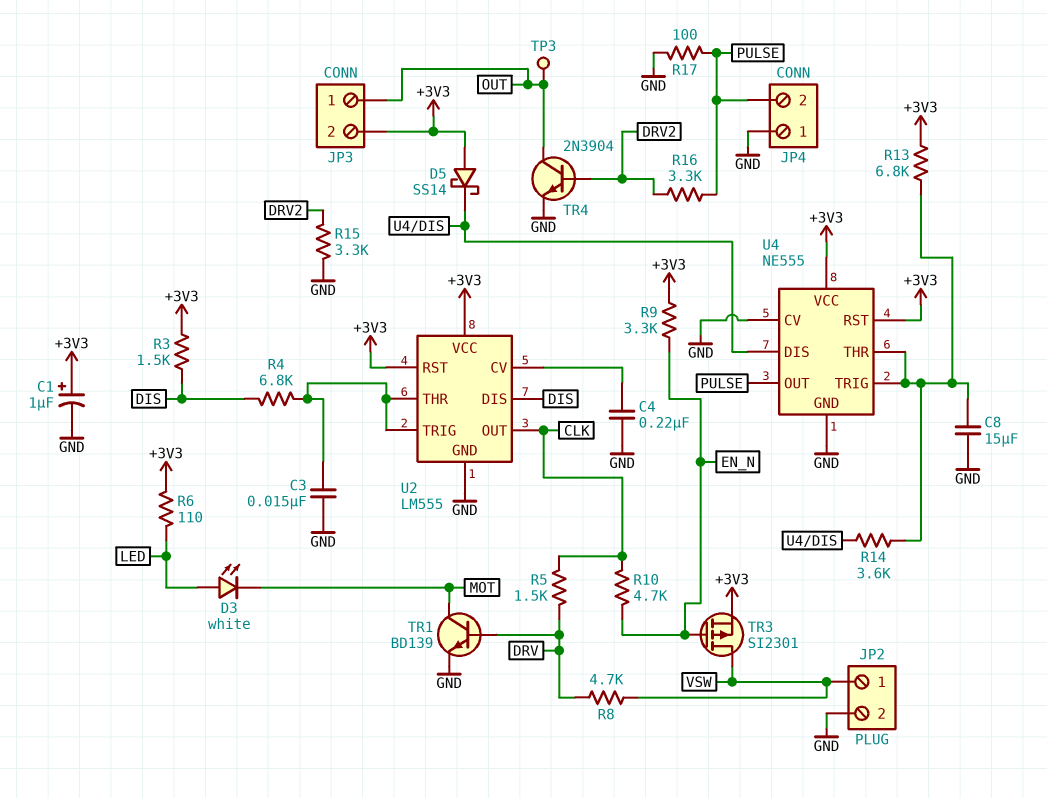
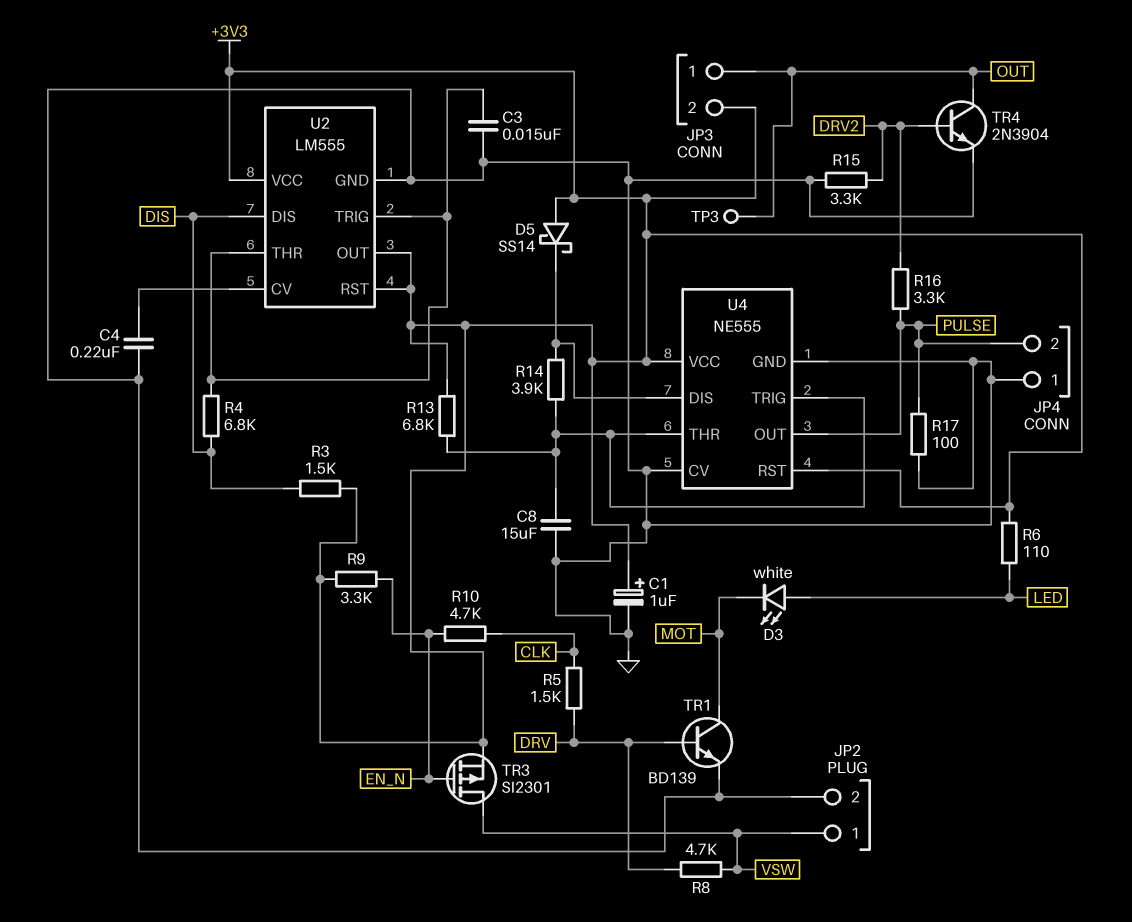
R14: 3.6k (U4/DIS, U4/THR) -> 3.9k (U4/DIS, U4/THR)
U2 pin OUT: CLK -> +3V3

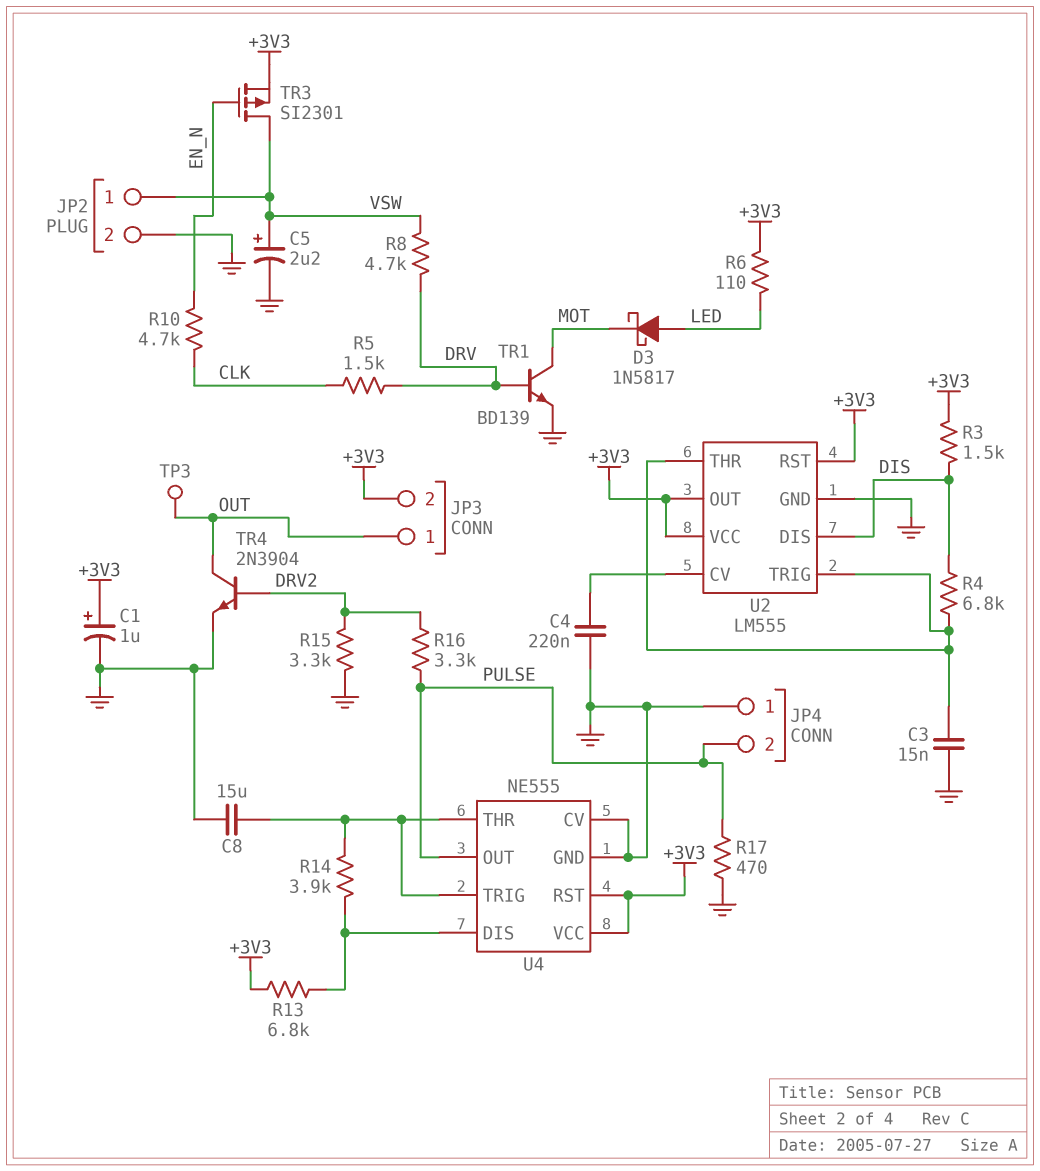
C5: none -> 2.2uF (plus VSW, minus GND)
D3: LED white (A LED, K MOT) -> schottky 1N5817 (A LED, K MOT)
D5: schottky SS14 (A +3V3, K U4/DIS) -> none
R9: 3.3k (+3V3, EN_N) -> none
R13: 6.8k (+3V3, U4/THR) -> 6.8k (+3V3, U4/DIS)
R17: 100 (GND, PULSE) -> 470 (GND, PULSE)

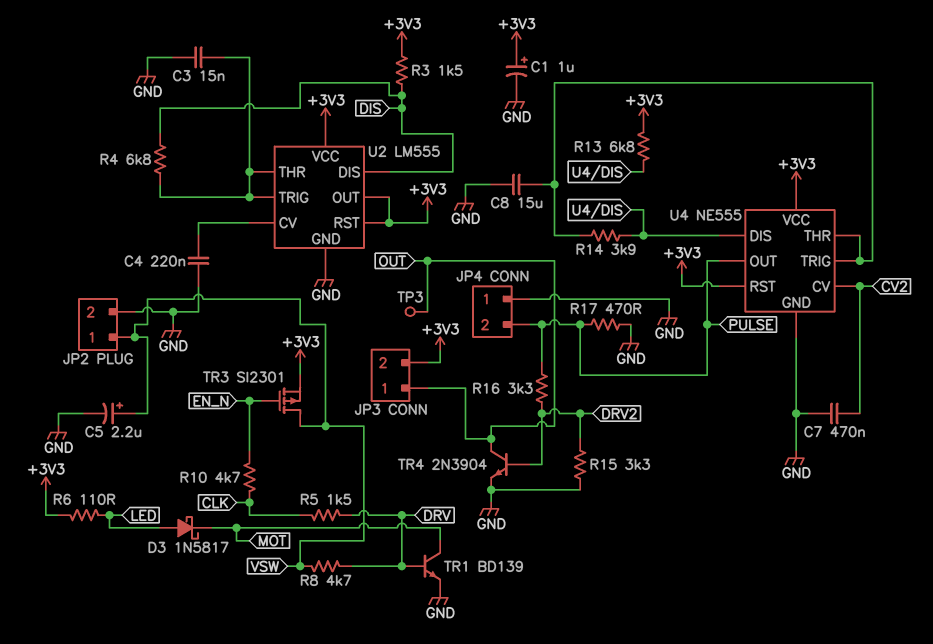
C7: none -> 470nF (CV2, GND)
U4 pin CV: GND -> CV2

